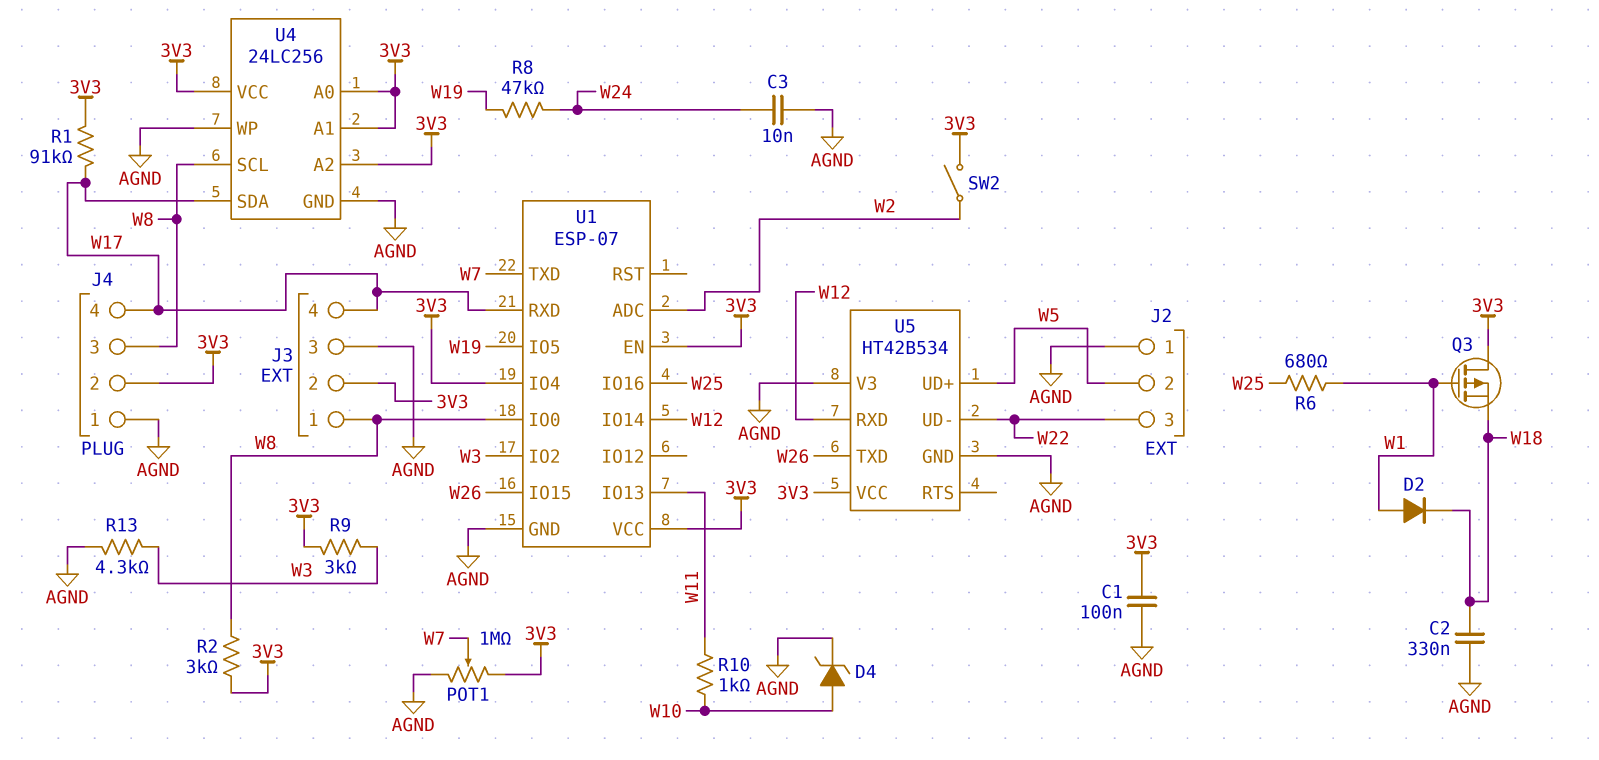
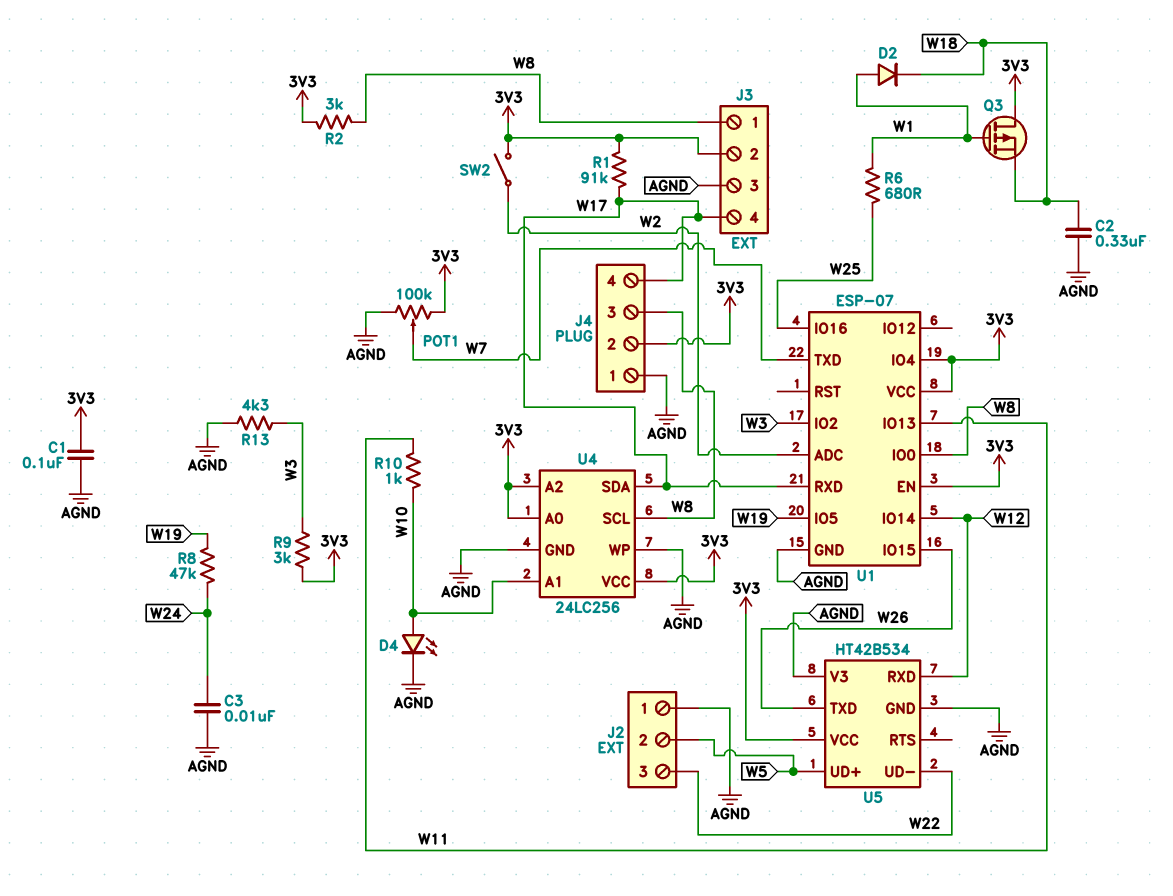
D4: zener (A W10, K AGND) -> LED (A W10, K AGND)
POT1: 1M (3V3, AGND, wiper W7) -> 100k (3V3, AGND, wiper W7)
U4 pin A1: 3V3 -> W10

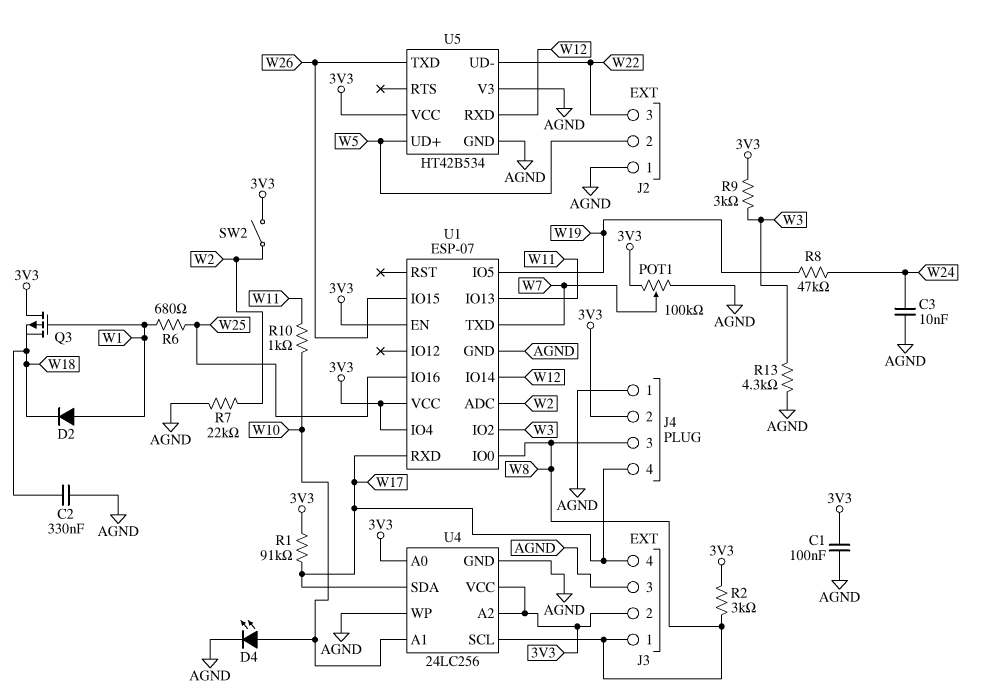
R7: none -> 22k (AGND, W2)

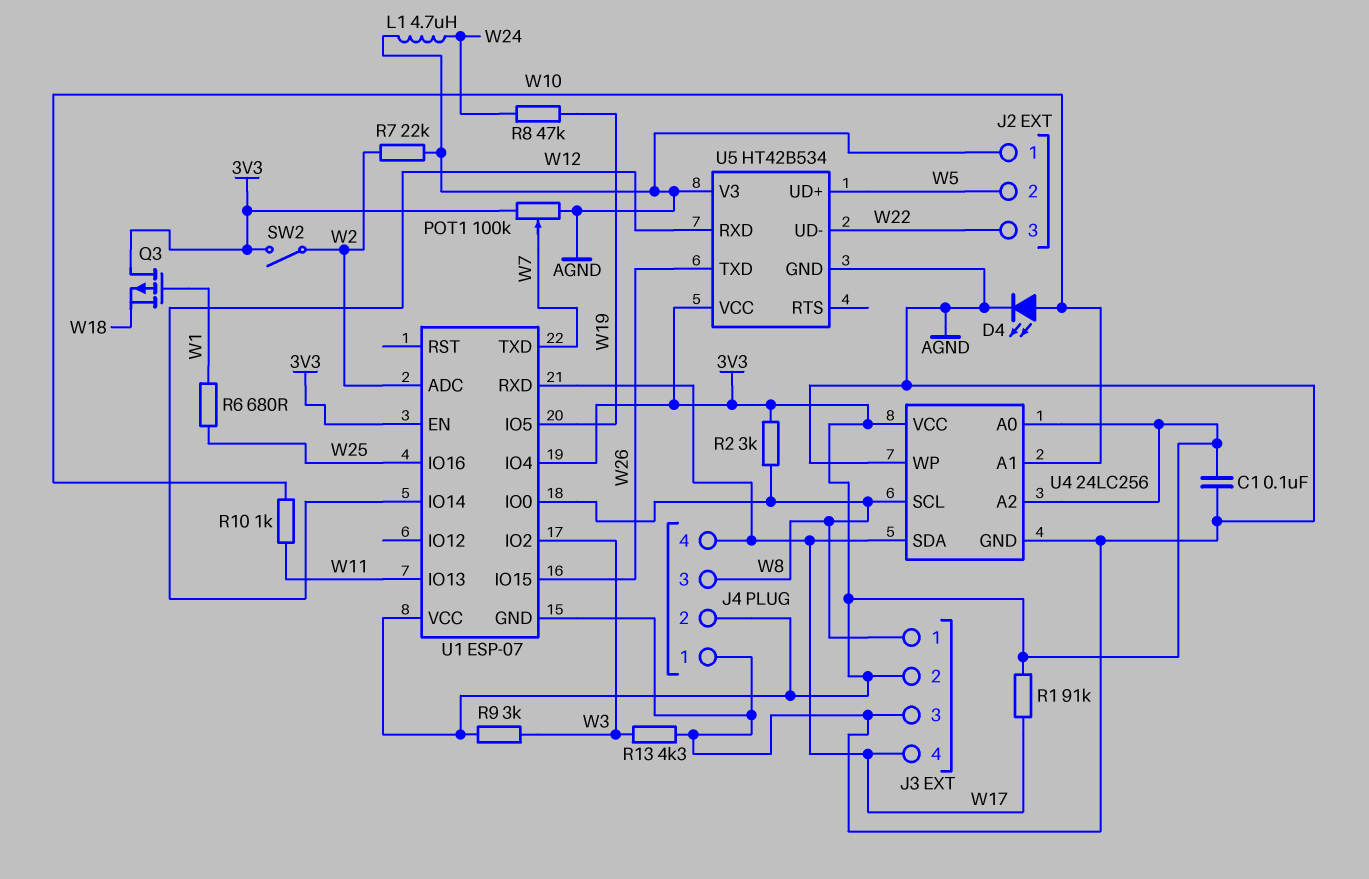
C2: 330nF (AGND, W18) -> none
C3: 10nF (AGND, W24) -> none
D2: diode (A W1, K W18) -> none
L1: none -> 4.7uH (AGND, W24)

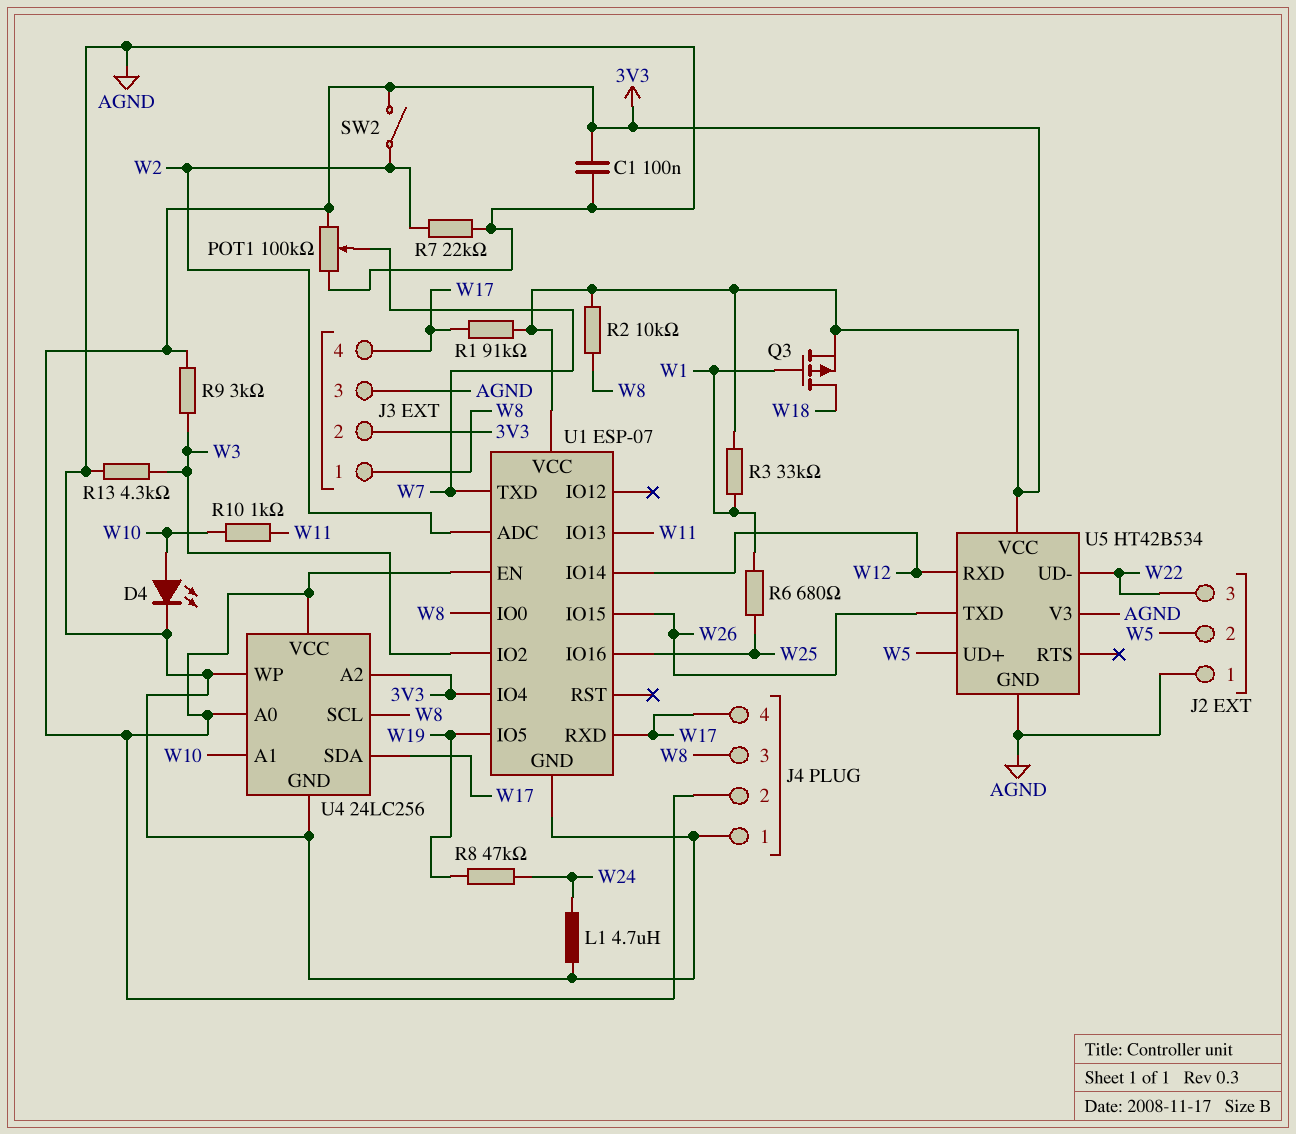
Q3: PMOS (G W1, D 3V3, S W18) -> PMOS (G W1, D W18, S 3V3)
R2: 3k (3V3, W8) -> 10k (3V3, W8)
R3: none -> 33k (3V3, W1)

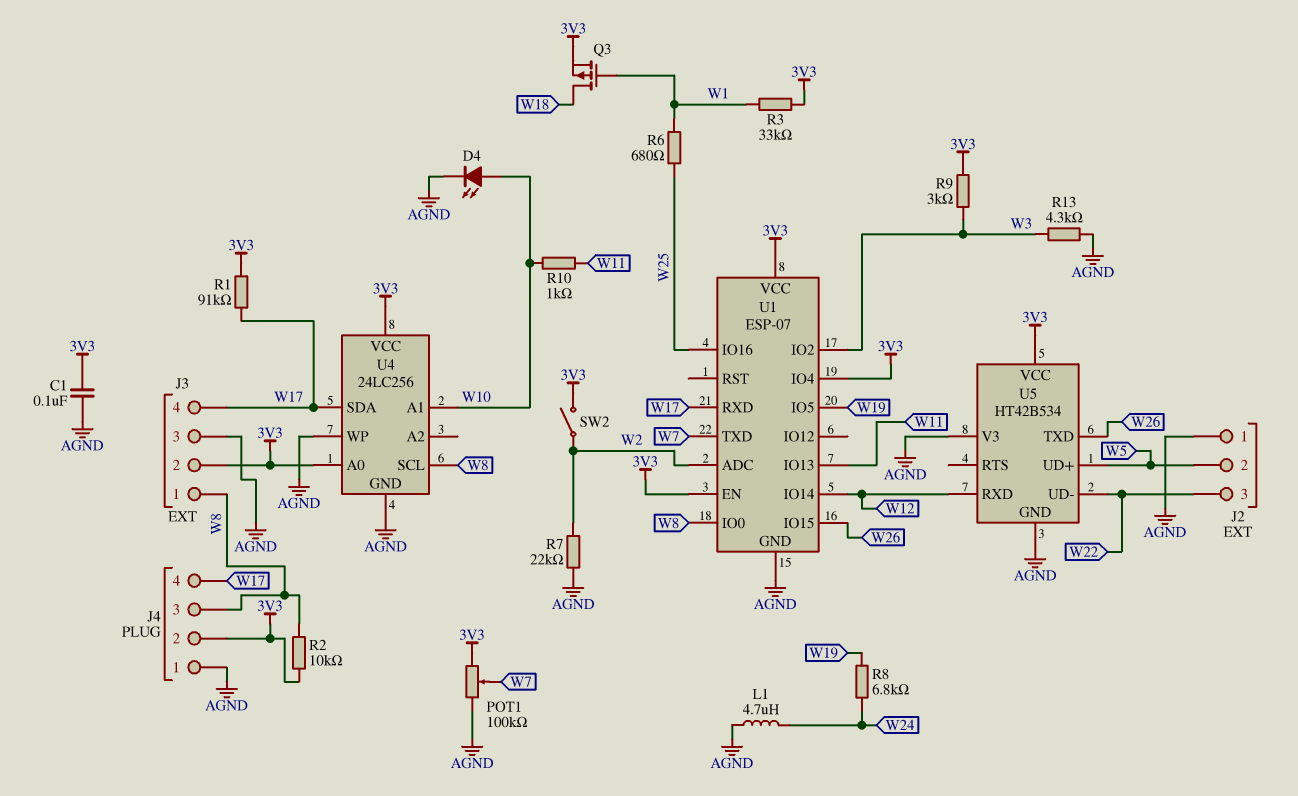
R8: 47k (W19, W24) -> 6.8k (W19, W24)
U4 pin A2: 3V3 -> none

